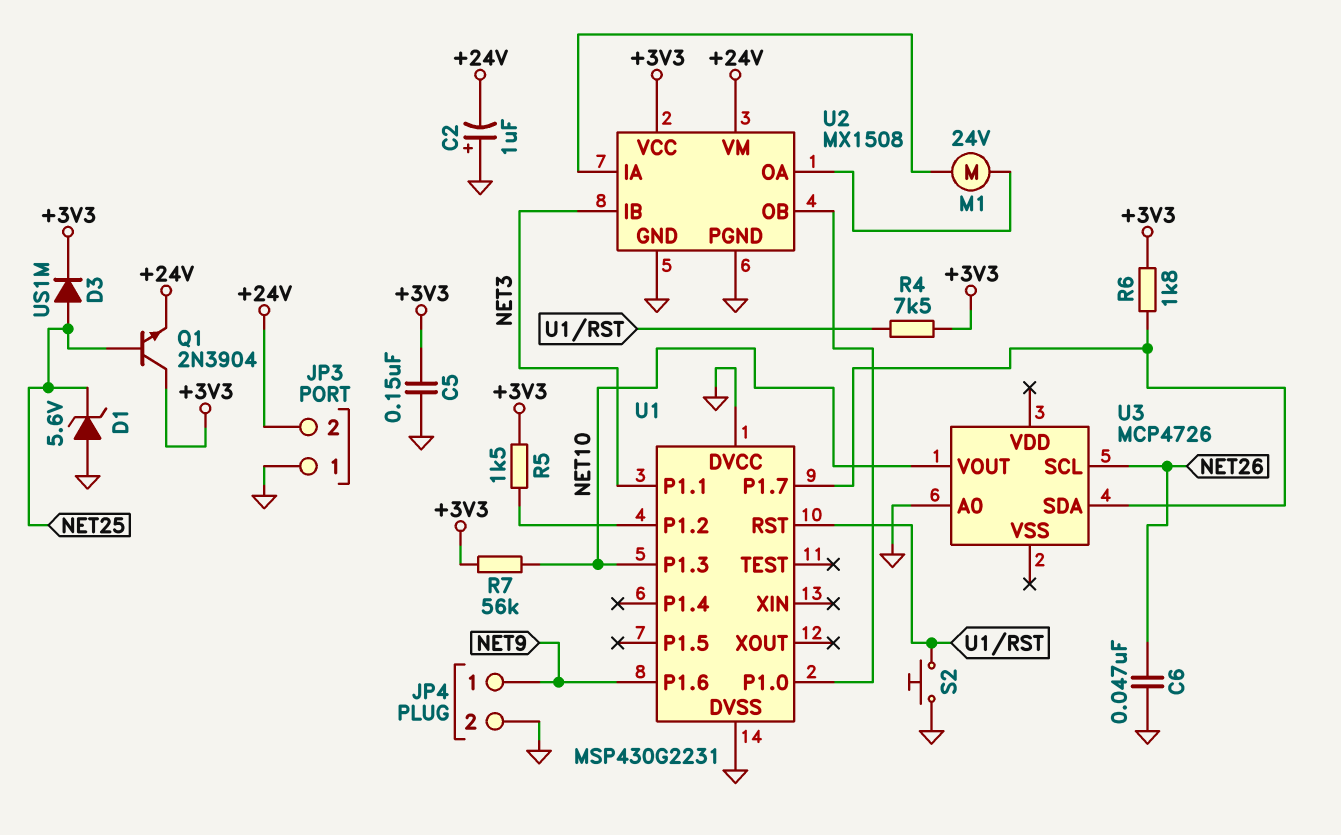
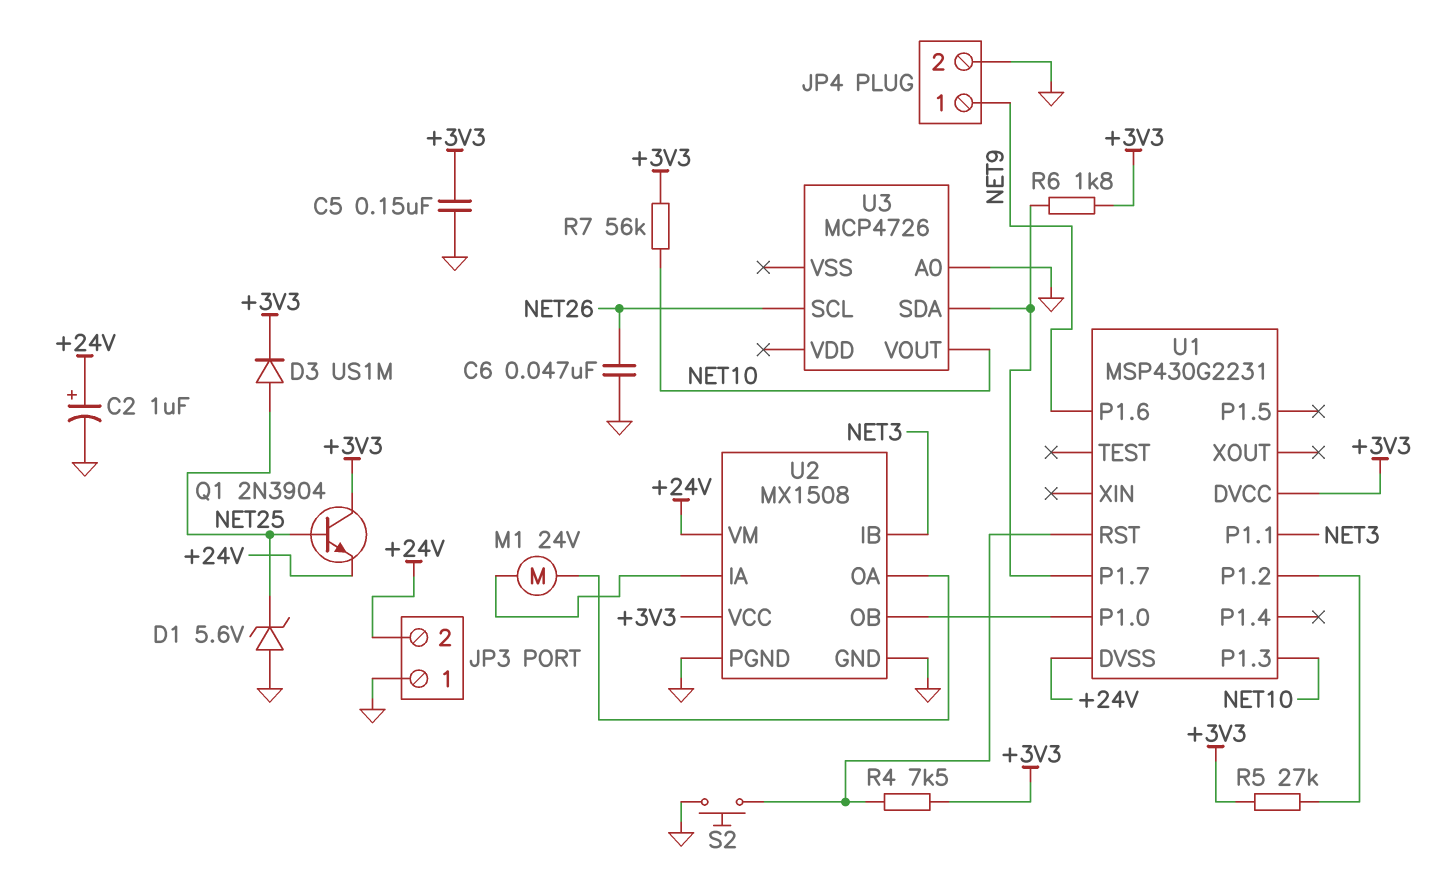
C2: 1uF (plus GND, minus +24V) -> 1uF (plus +24V, minus GND)
R5: 1.5k (+3V3, U1/P1.2) -> 27k (+3V3, U1/P1.2)
U1 pin DVCC: GND -> +3V3
U1 pin DVSS: GND -> +24V

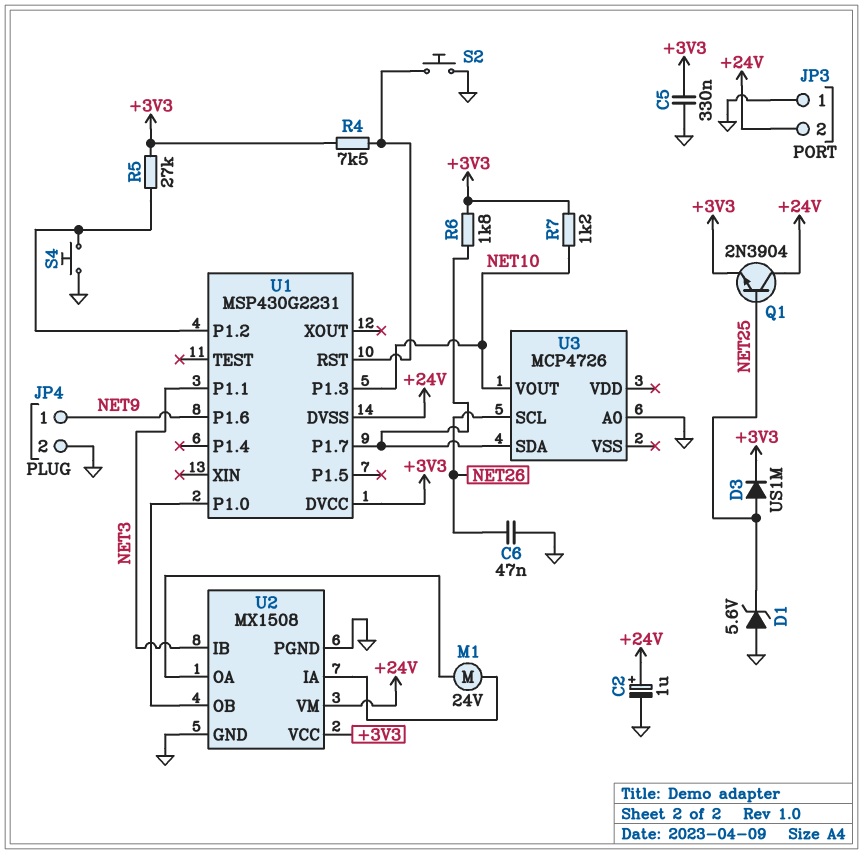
C5: 150nF (+3V3, GND) -> 330nF (+3V3, GND)
Q1: NPN 2N3904 (B NET25, C +3V3, E +24V) -> NPN 2N3904 (B NET25, C +24V, E +3V3)
R7: 56k (+3V3, NET10) -> 1.2k (+3V3, NET10)
S4: none -> button (GND, U1/P1.2)

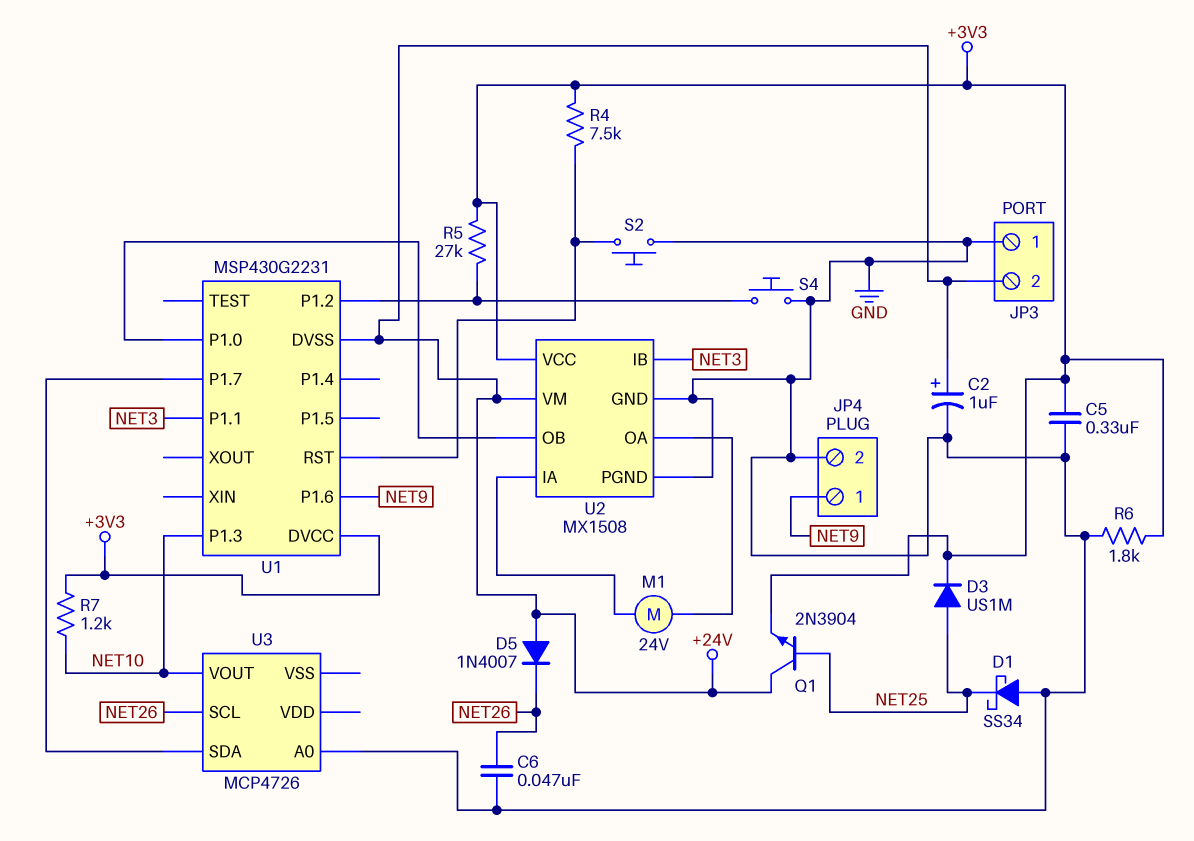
D1: zener 5.6V (A GND, K NET25) -> schottky SS34 (A GND, K NET25)
D5: none -> diode 1N4007 (A +24V, K NET26)
R6: 1.8k (+3V3, U1/P1.7) -> 1.8k (+3V3, GND)

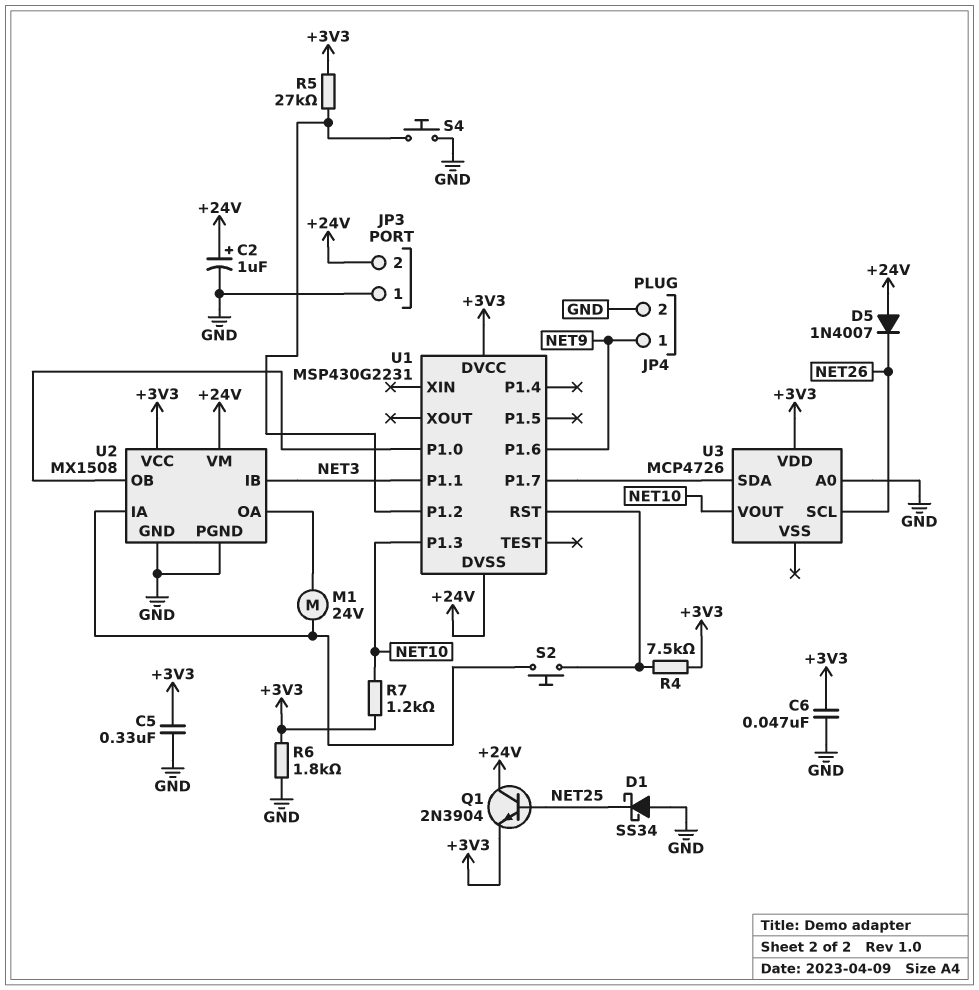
C6: 47nF (GND, NET26) -> 47nF (+3V3, GND)
D3: diode US1M (A NET25, K +3V3) -> none
S2: button (GND, U1/RST) -> button (U1/RST, U2/IA)
U3 pin VDD: none -> +3V3

